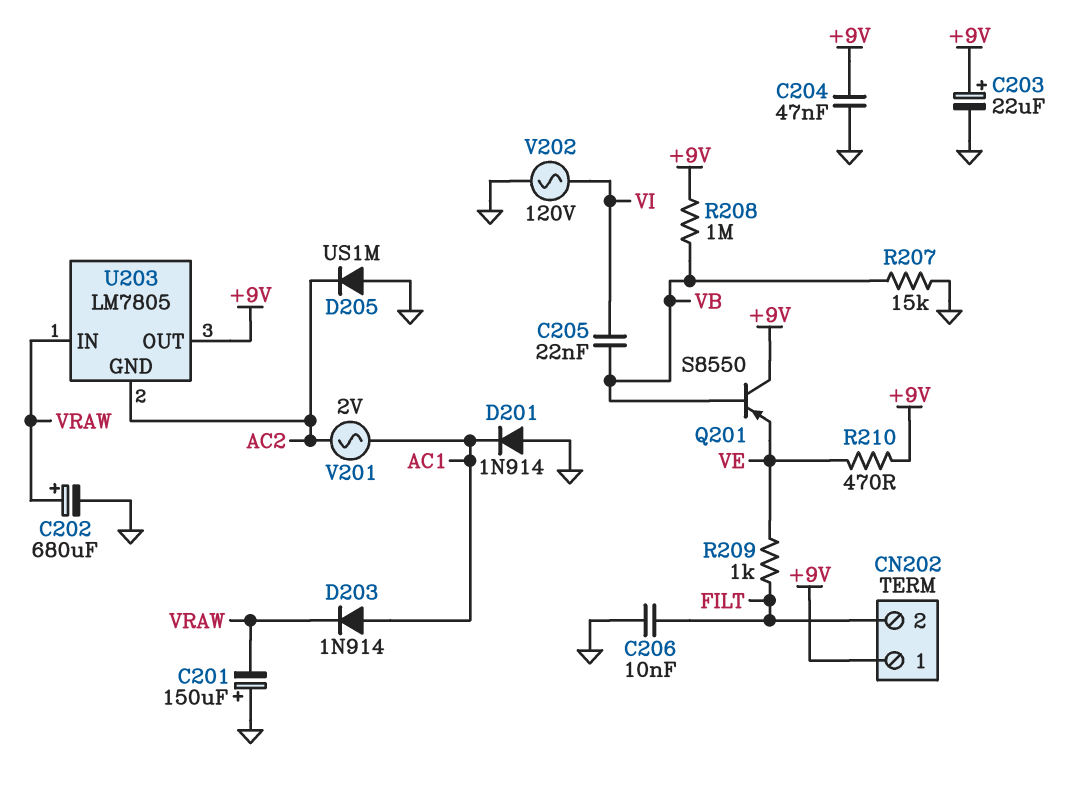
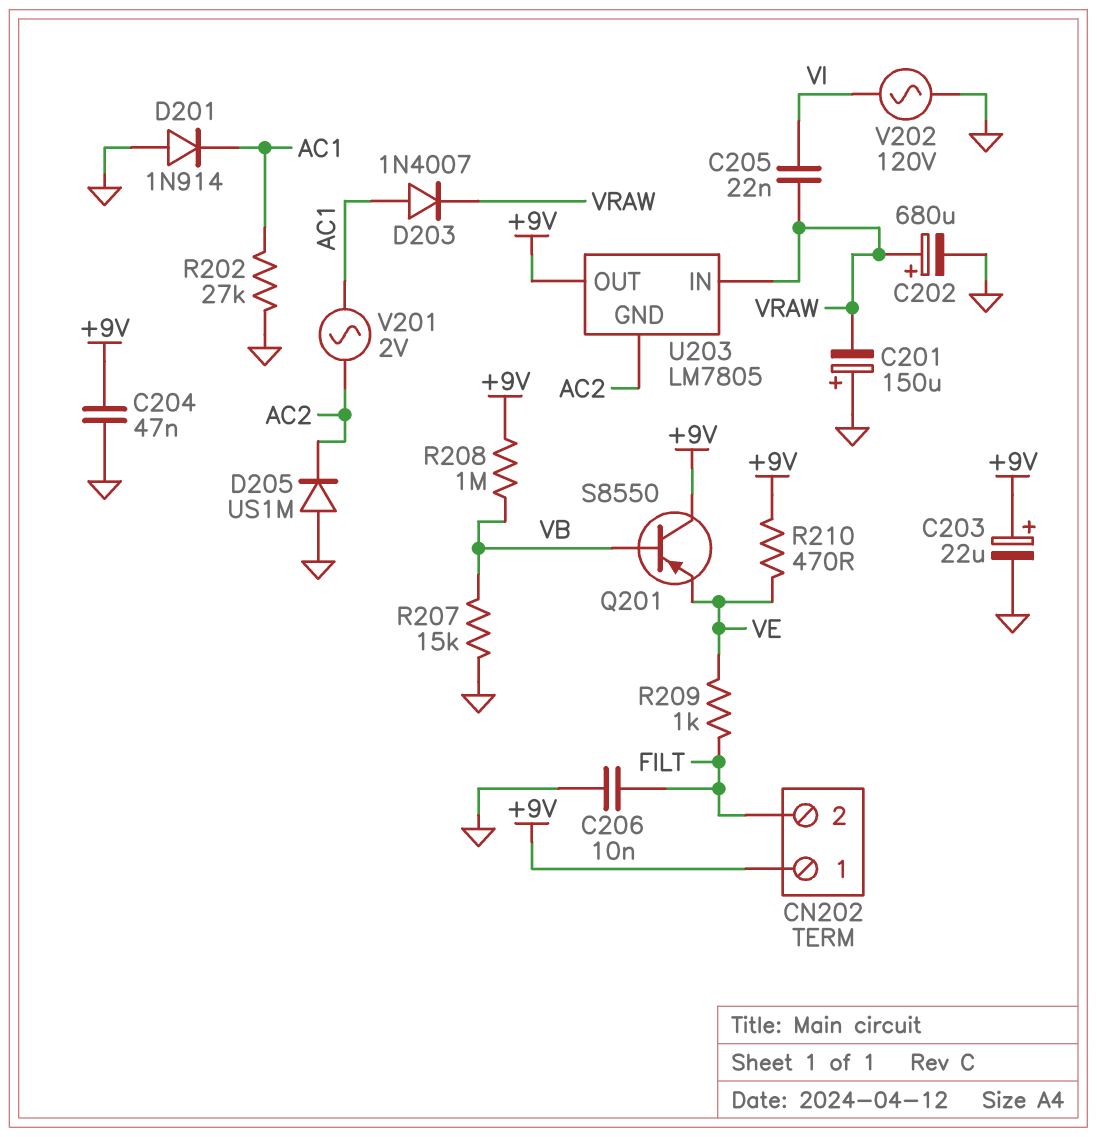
C205: 22nF (VB, VI) -> 22nF (VI, VRAW)
D203: diode 1N914 (A AC1, K VRAW) -> diode 1N4007 (A AC1, K VRAW)
R202: none -> 27k (AC1, GND)

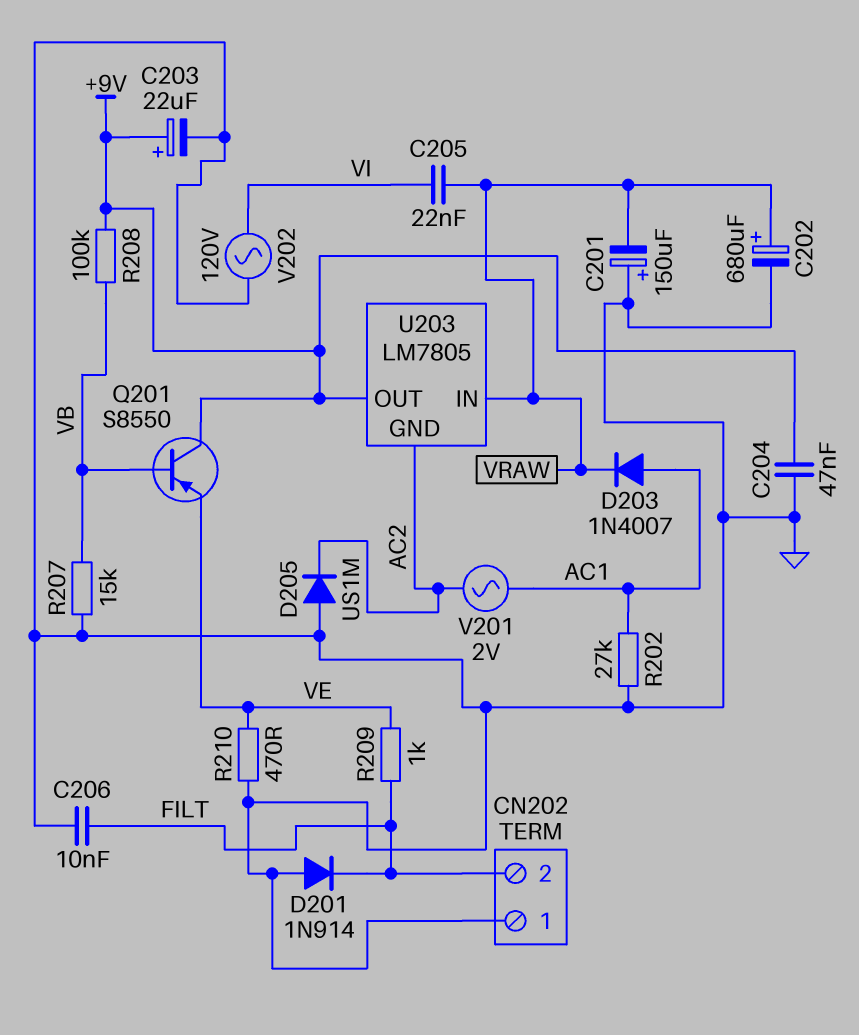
CN202 pin 1: +9V -> GND
D201: diode 1N914 (A GND, K AC1) -> diode 1N914 (A GND, K FILT)
R208: 1M (+9V, VB) -> 100k (+9V, VB)
R210: 470 (+9V, VE) -> 470 (GND, VE)

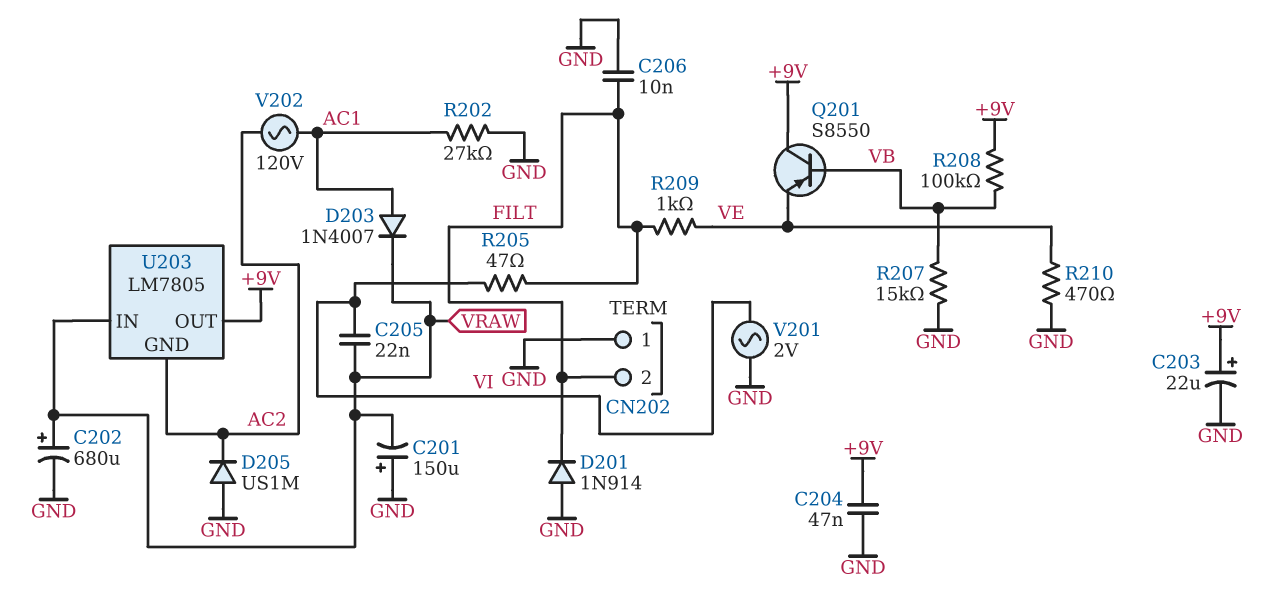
R205: none -> 47 (FILT, VI)
V201: AC 2V (AC1, AC2) -> AC 2V (GND, VI)
V202: AC 120V (GND, VI) -> AC 120V (AC1, AC2)

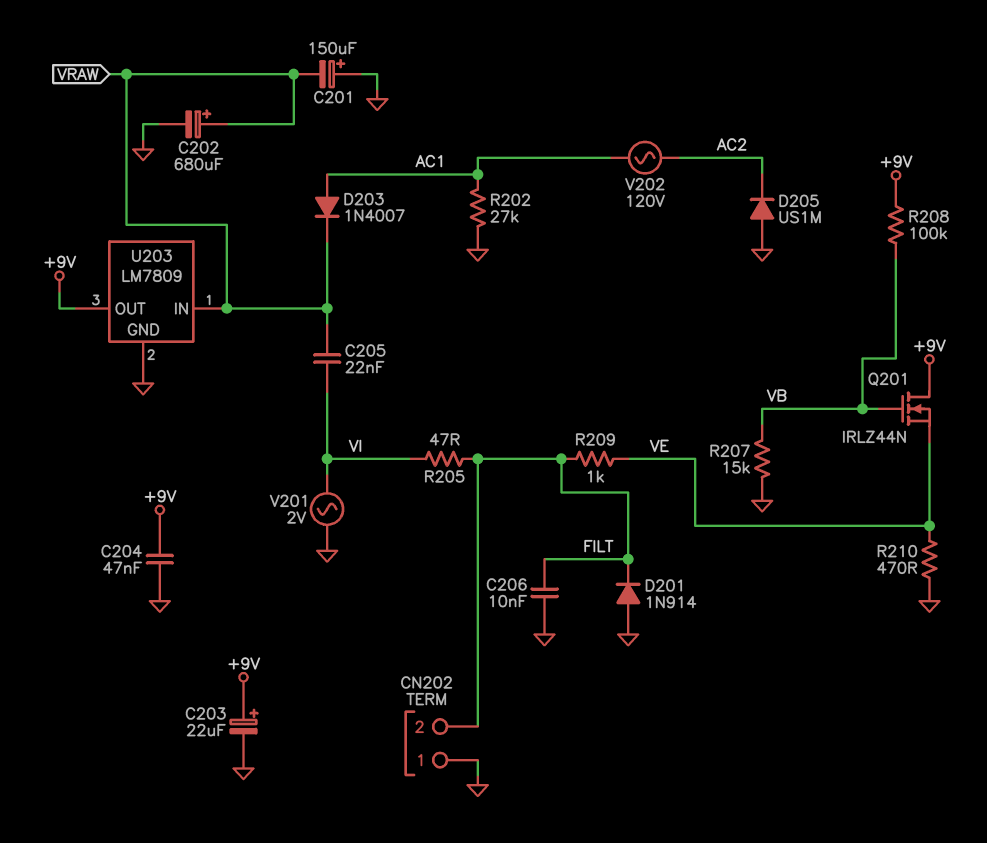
Q201: PNP S8550 (B VB, C +9V, E VE) -> NMOS IRLZ44N (G VB, D +9V, S VE)
U203: LM7805 -> LM7809
U203 pin GND: AC2 -> GND

